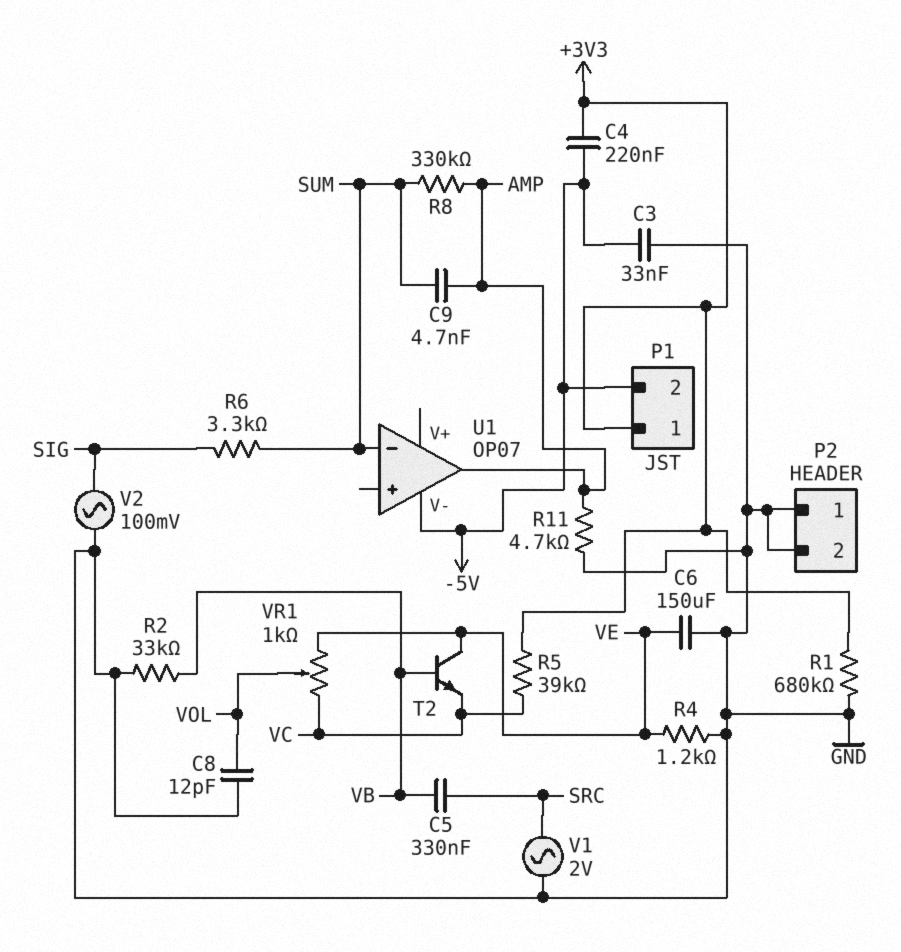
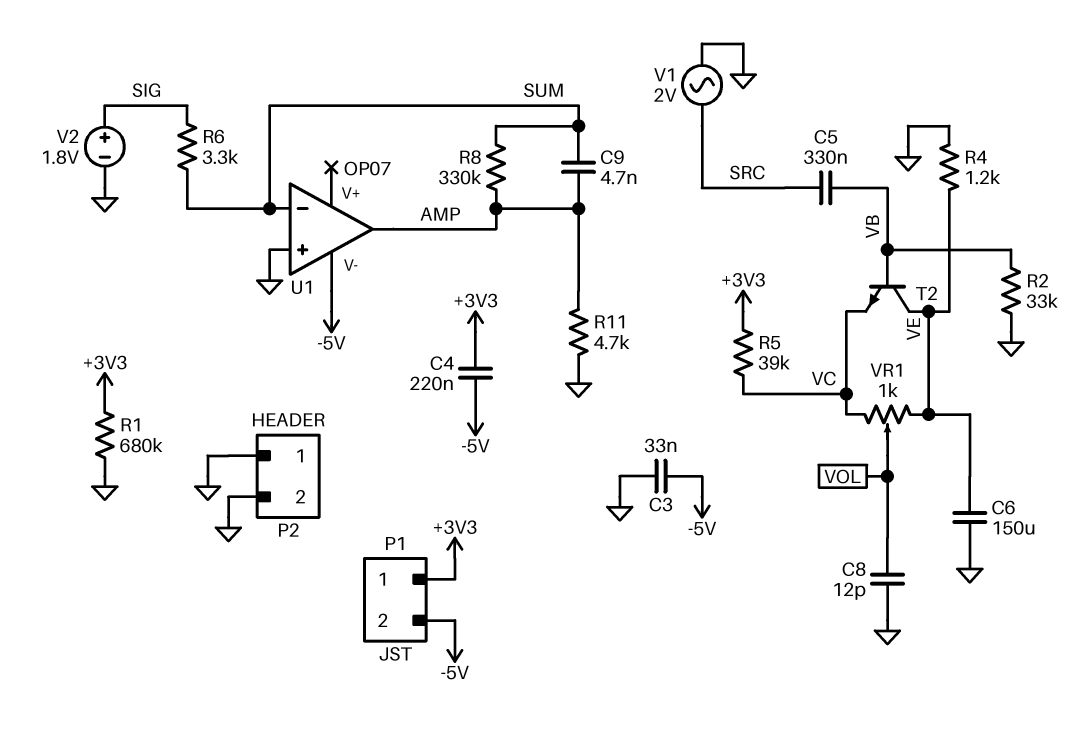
U1 pin in+: none -> GND
V2: AC 100mV (GND, SIG) -> 1.8V (plus SIG, minus GND)

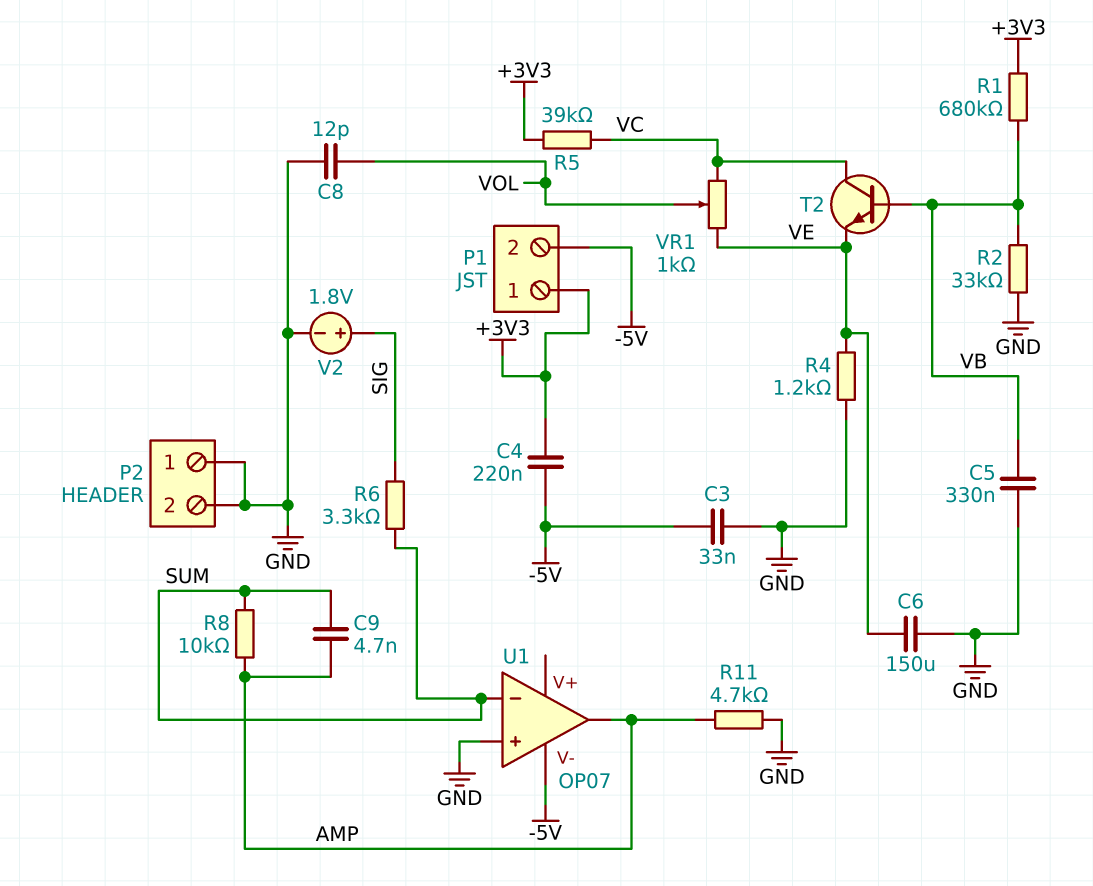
C5: 330nF (SRC, VB) -> 330nF (GND, VB)
R1: 680k (+3V3, GND) -> 680k (+3V3, VB)
R8: 330k (AMP, SUM) -> 10k (AMP, SUM)
T2: NPN (B VB, C VE, E VC) -> NPN (B VB, C VC, E VE)
V1: AC 2V (GND, SRC) -> none

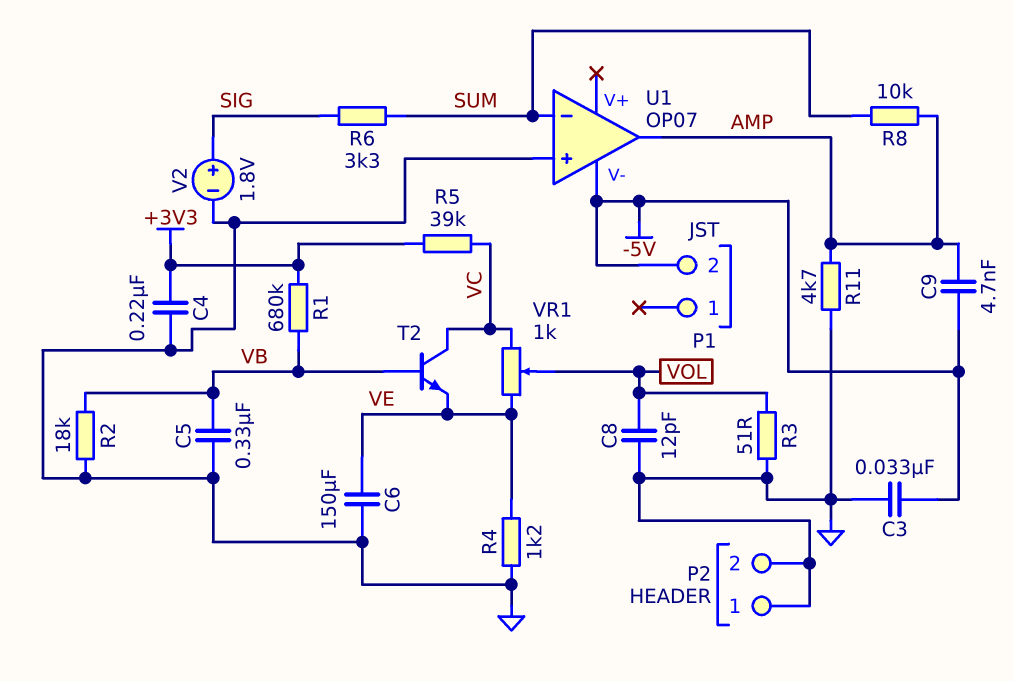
C4: 220nF (+3V3, -5V) -> 220nF (+3V3, GND)
C9: 4.7nF (AMP, SUM) -> 4.7nF (-5V, AMP)
P1 pin 1: +3V3 -> none
R2: 33k (GND, VB) -> 18k (GND, VB)
R3: none -> 51 (GND, VOL)

